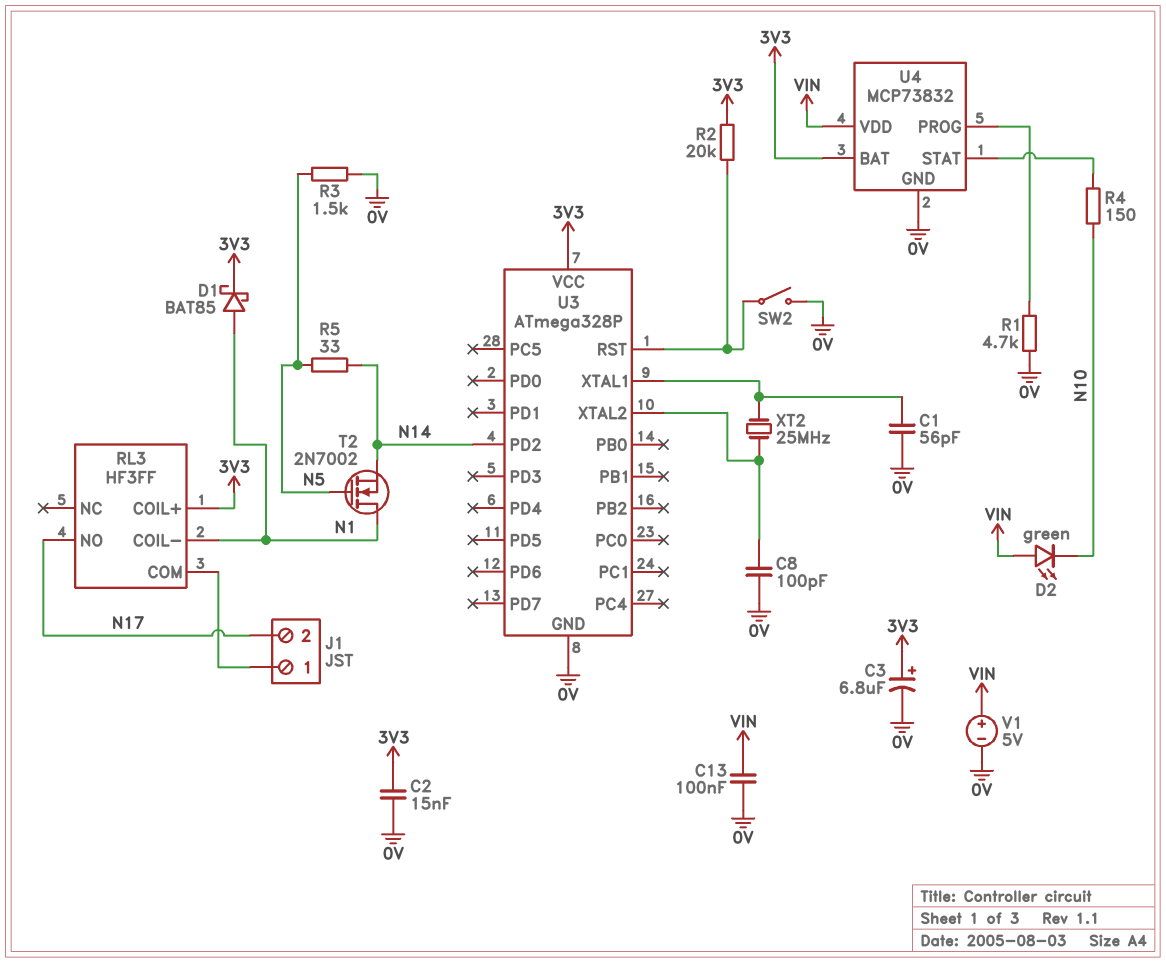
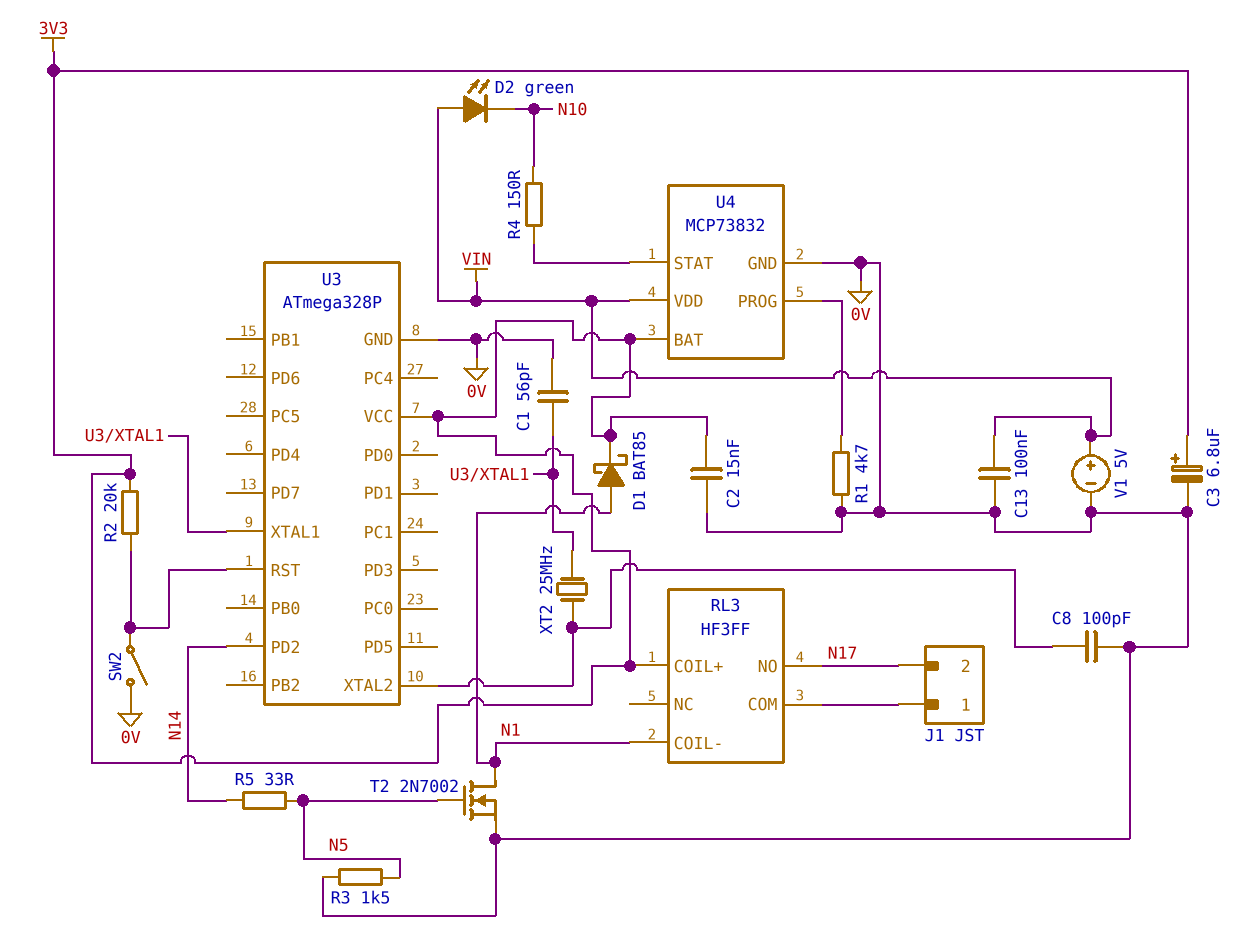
T2: NMOS 2N7002 (G N5, D N1, S N14) -> NMOS 2N7002 (G N5, D N1, S 0V)

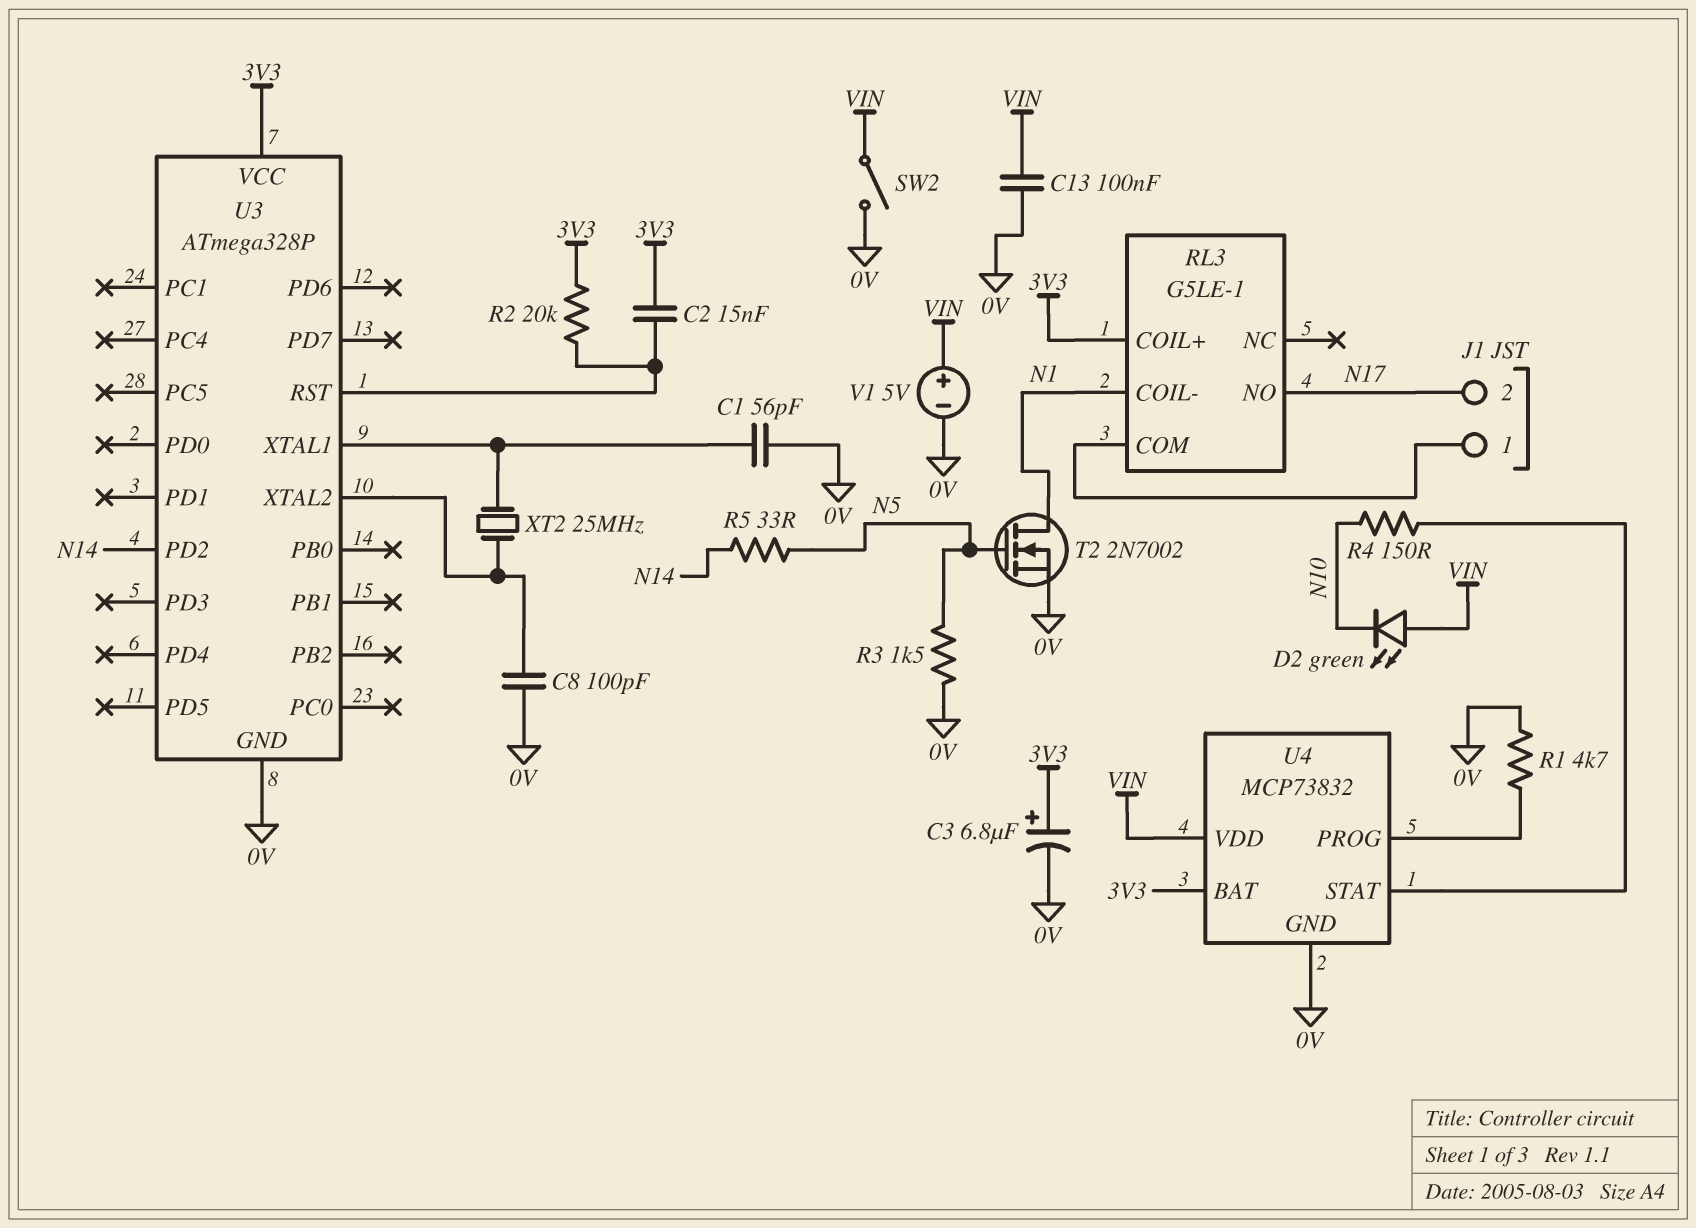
C2: 15nF (0V, 3V3) -> 15nF (3V3, U3/RST)
D1: schottky BAT85 (A N1, K 3V3) -> none
RL3: HF3FF -> G5LE-1
SW2: switch (0V, U3/RST) -> switch (0V, VIN)

